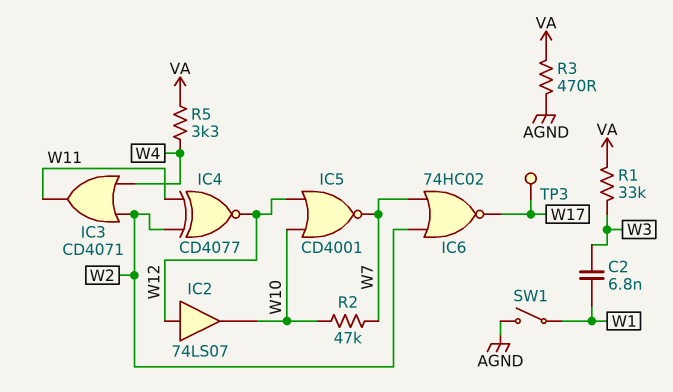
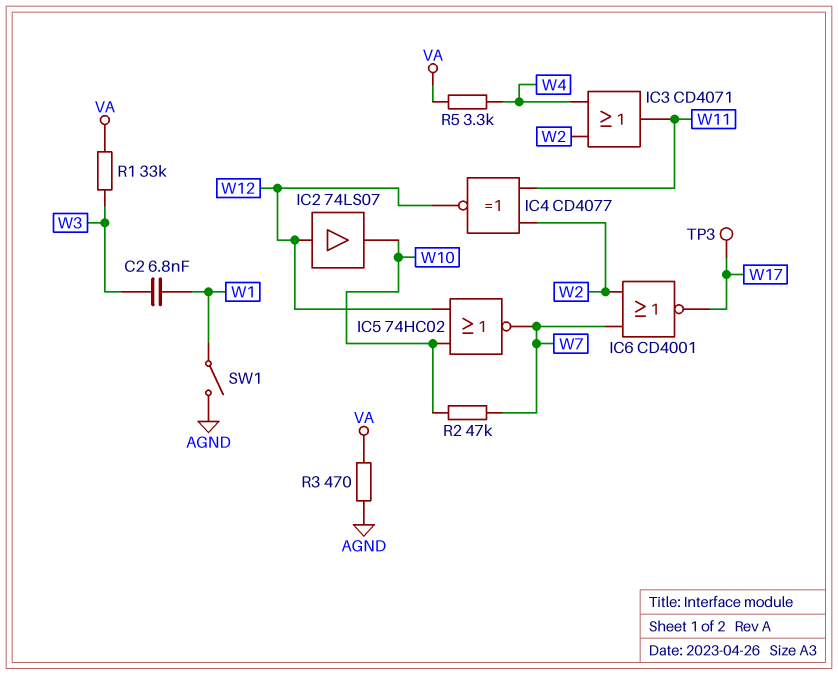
IC5: NOR CD4001 (in W10, in W12, out W7) -> NOR 74HC02 (in W10, in W12, out W7)
IC6: NOR 74HC02 (in W2, in W7, out W17) -> NOR CD4001 (in W2, in W7, out W17)

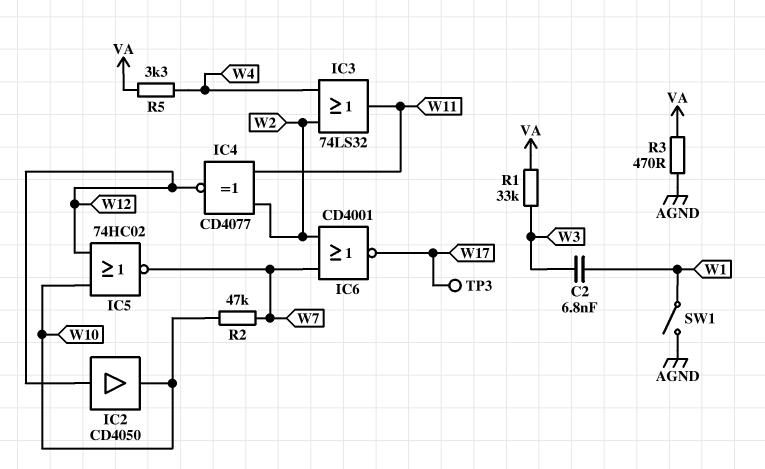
IC2: buffer 74LS07 (in W12, out W10) -> buffer CD4050 (in W12, out W10)
IC3: OR CD4071 (in W2, in W4, out W11) -> OR 74LS32 (in W2, in W4, out W11)

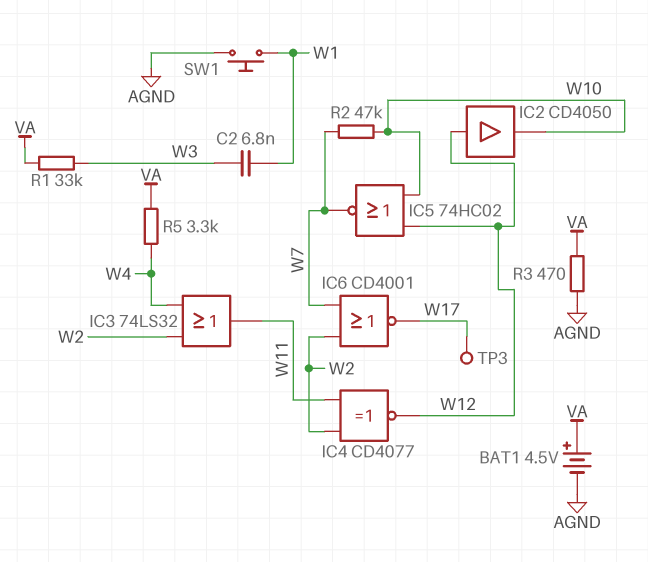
BAT1: none -> 4.5V (plus VA, minus AGND)
SW1: switch (AGND, W1) -> button (AGND, W1)

